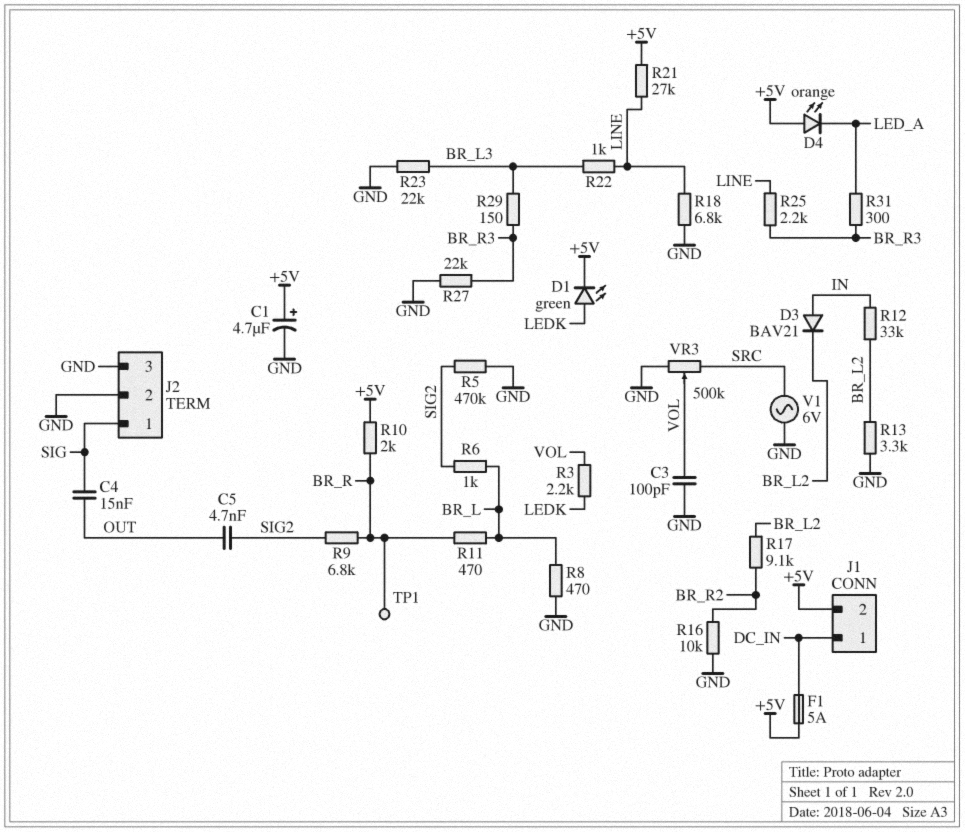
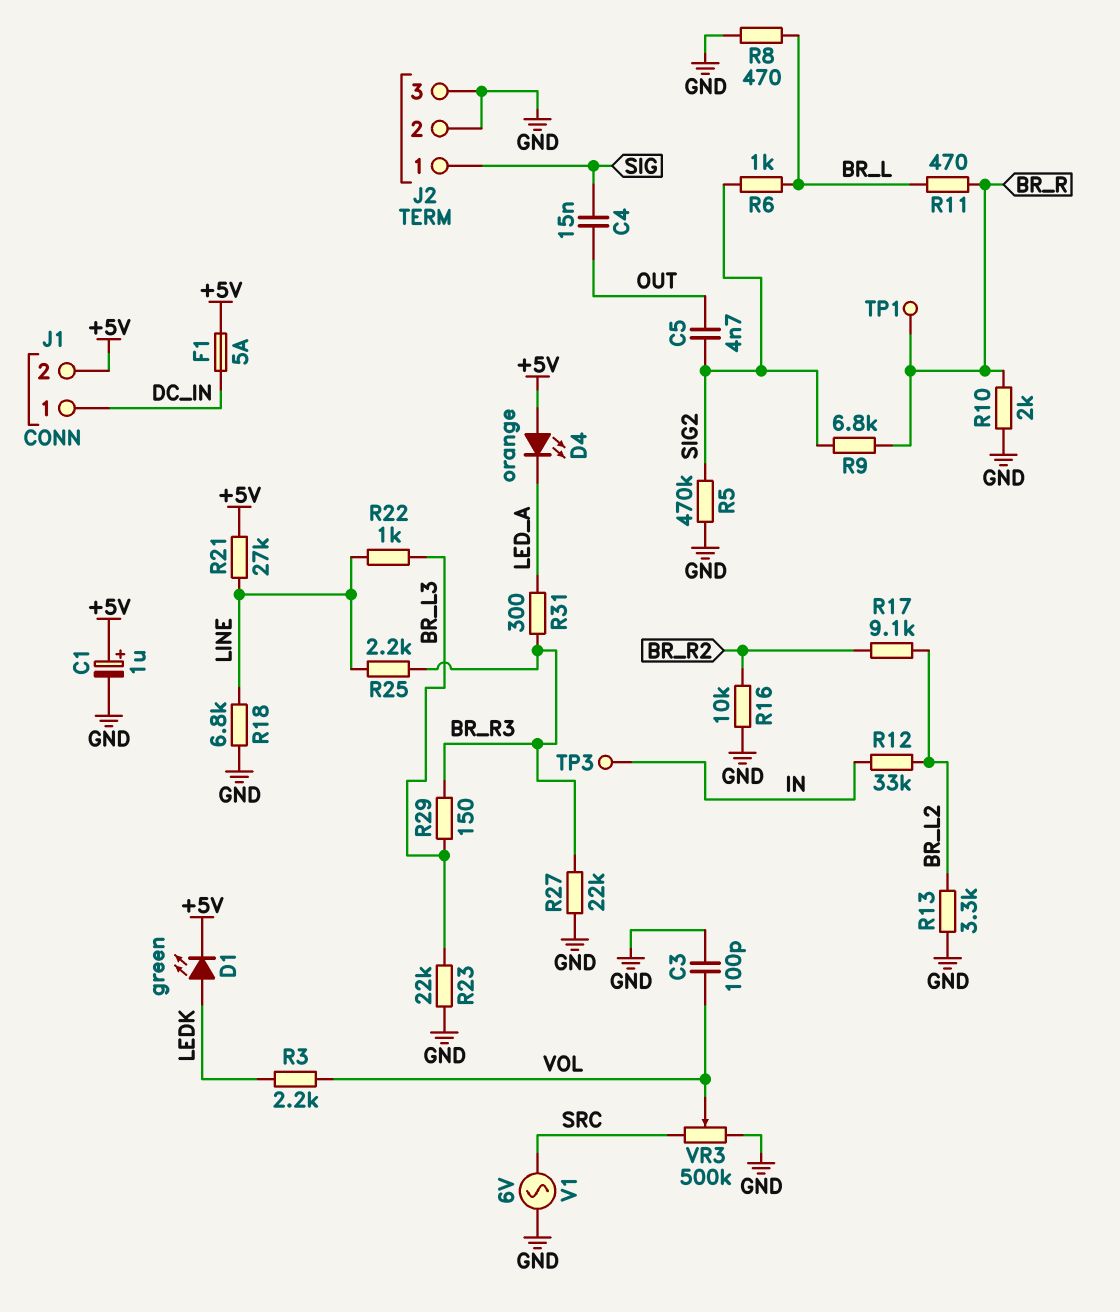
C1: 4.7uF (plus +5V, minus GND) -> 1uF (plus +5V, minus GND)
D3: diode BAV21 (A IN, K BR_L2) -> none
R10: 2k (+5V, BR_R) -> 2k (BR_R, GND)
TP3: none -> test point (IN)

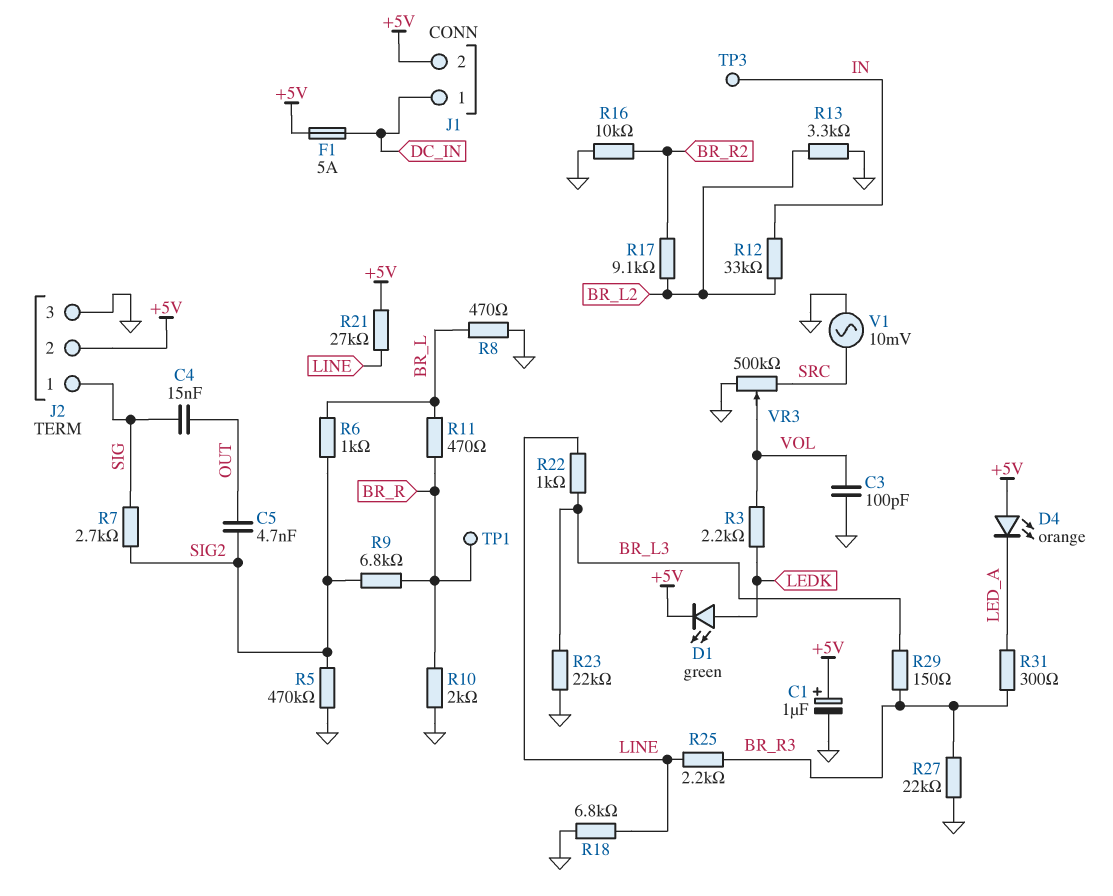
J2 pin 2: GND -> +5V
R7: none -> 2.7k (SIG, SIG2)
V1: AC 6V (GND, SRC) -> AC 10mV (GND, SRC)

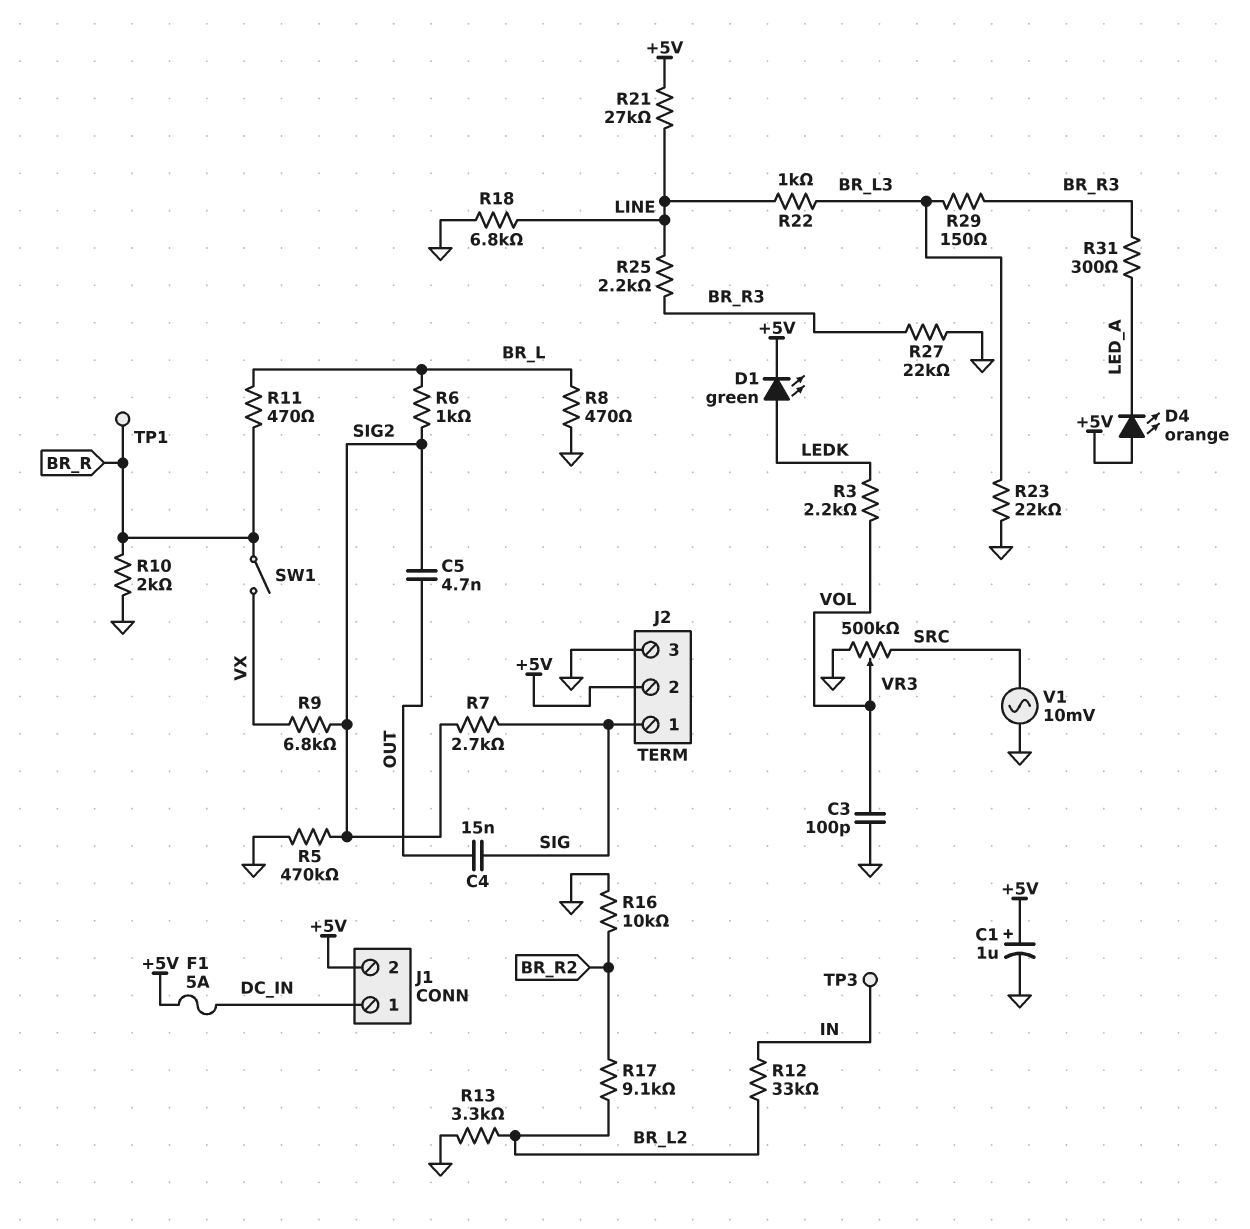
R9: 6.8k (BR_R, SIG2) -> 6.8k (SIG2, VX)
SW1: none -> switch (BR_R, VX)

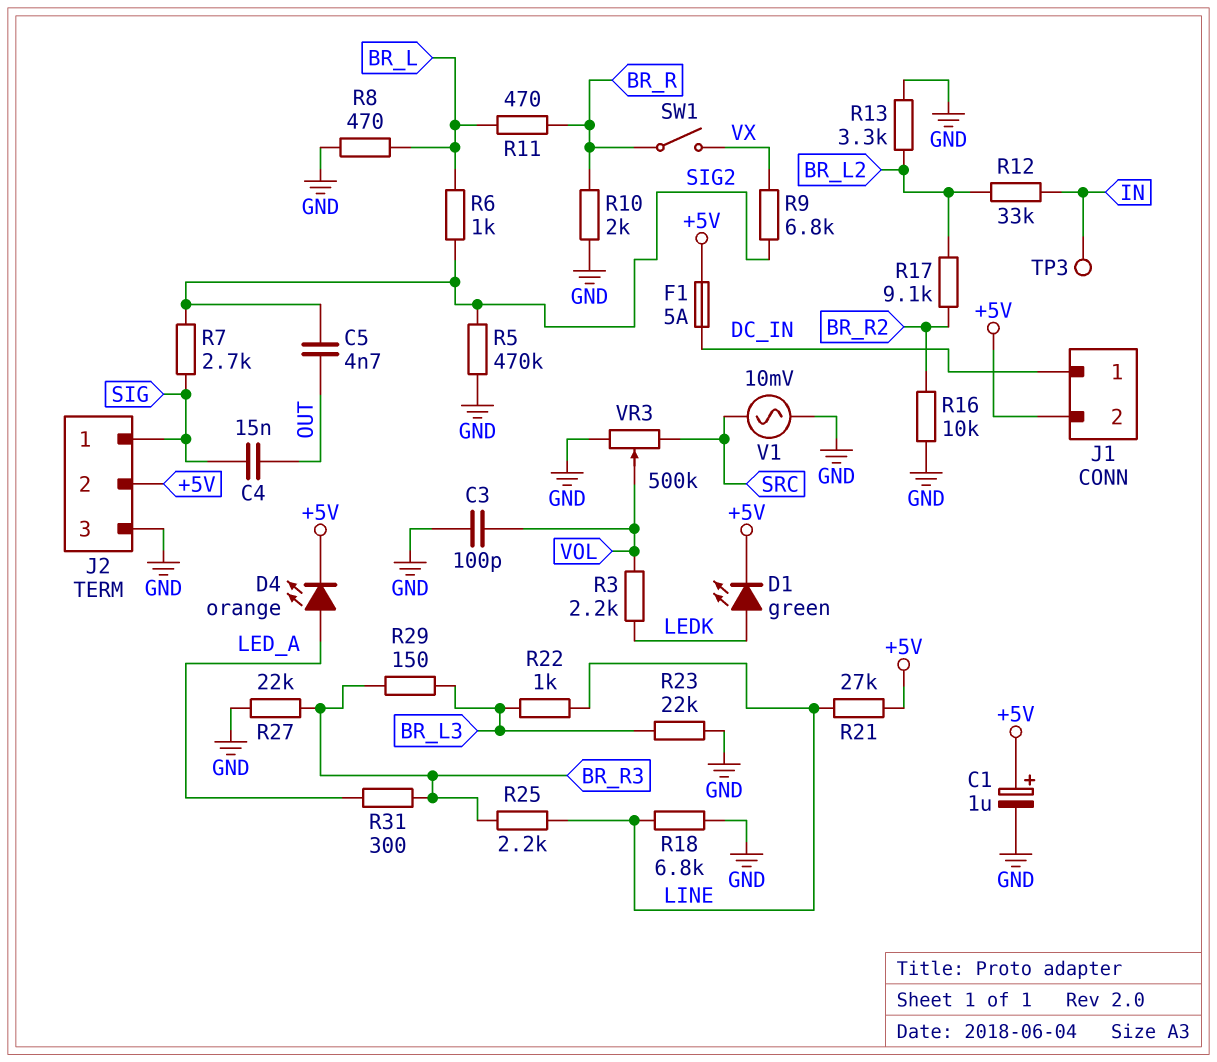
D4: LED orange (A +5V, K LED_A) -> LED orange (A LED_A, K +5V)
TP1: test point (BR_R) -> none

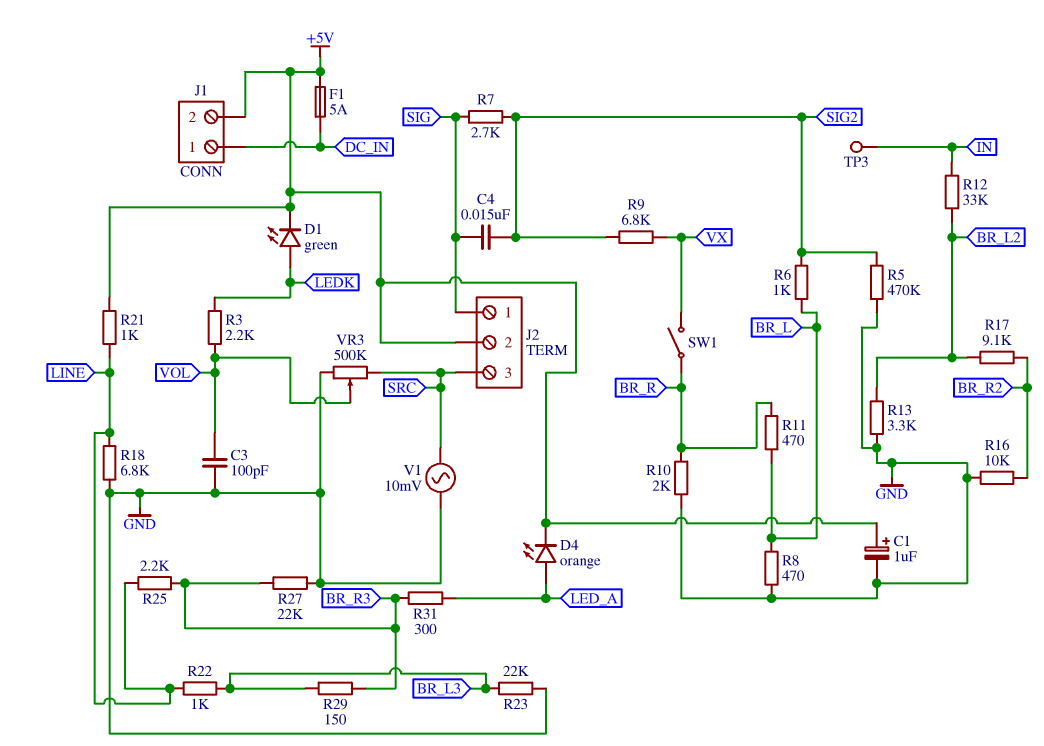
C4: 15nF (OUT, SIG) -> 15nF (SIG, SIG2)
C5: 4.7nF (OUT, SIG2) -> none
J2 pin 3: GND -> SRC
R21: 27k (+5V, LINE) -> 1k (+5V, LINE)

